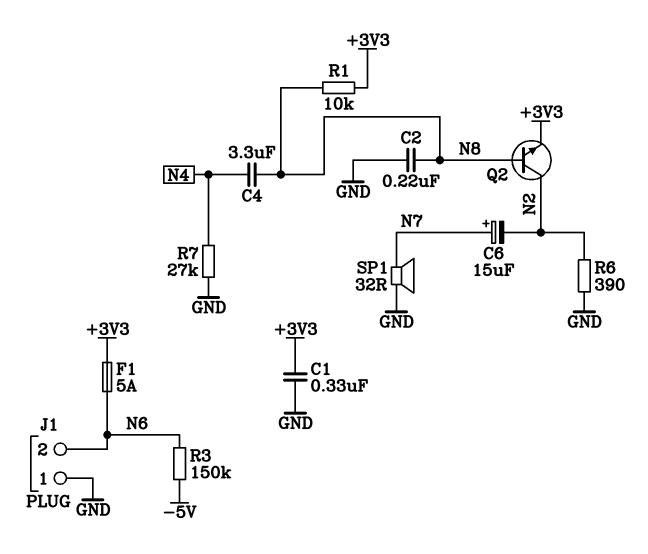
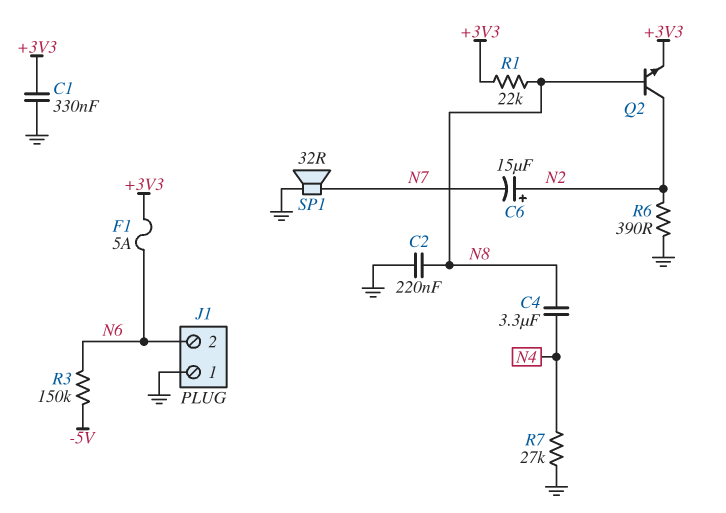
C6: 15uF (plus N7, minus N2) -> 15uF (plus N2, minus N7)
R1: 10k (+3V3, N8) -> 22k (+3V3, N8)

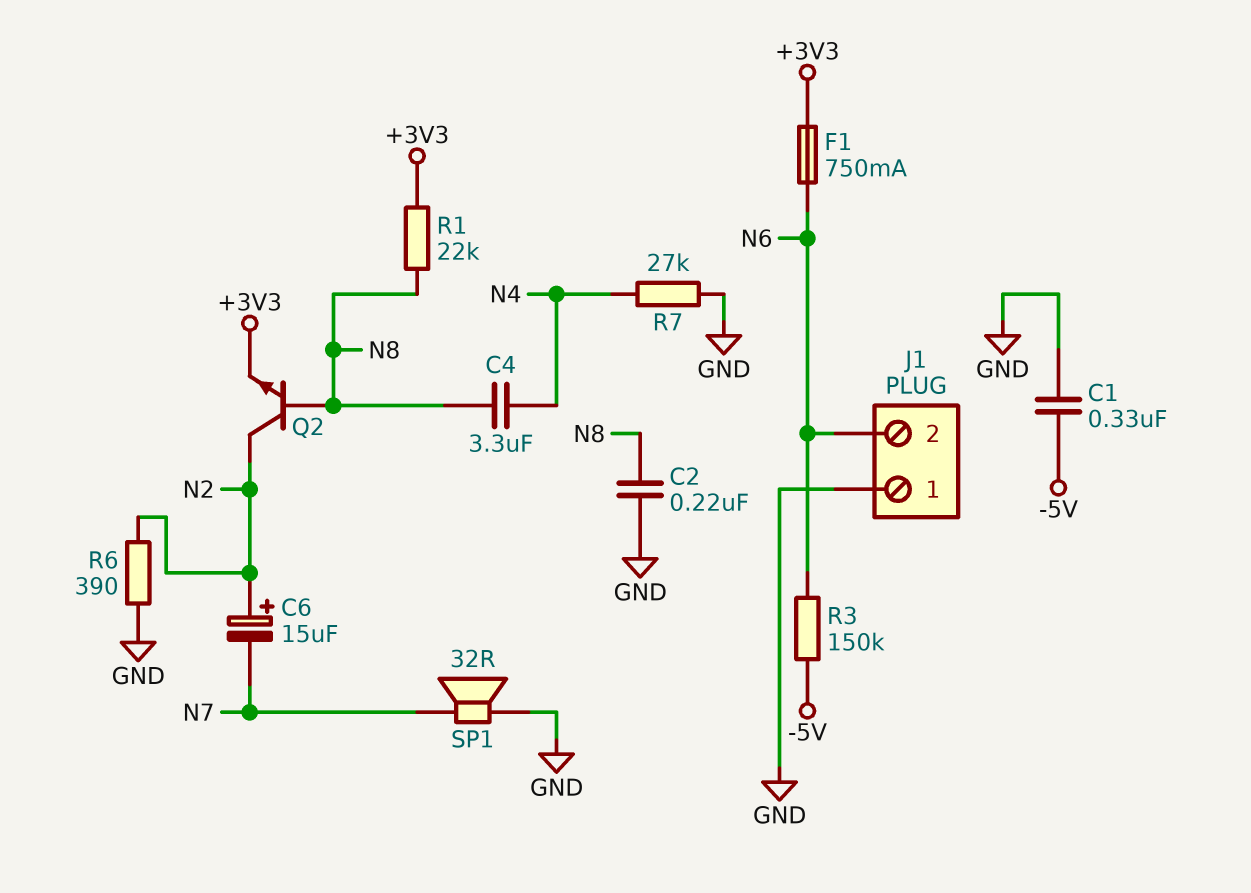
C1: 330nF (+3V3, GND) -> 330nF (-5V, GND)
F1: 5A (+3V3, N6) -> 750mA (+3V3, N6)

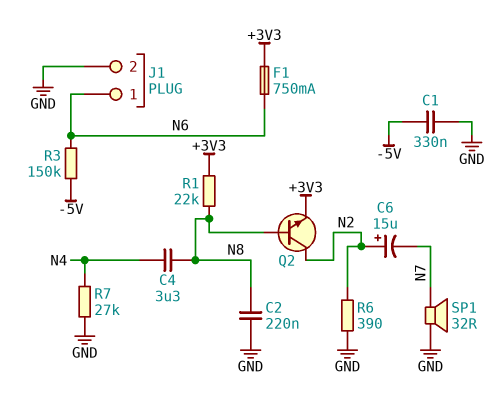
J1 pin 1: GND -> N6
J1 pin 2: N6 -> GND

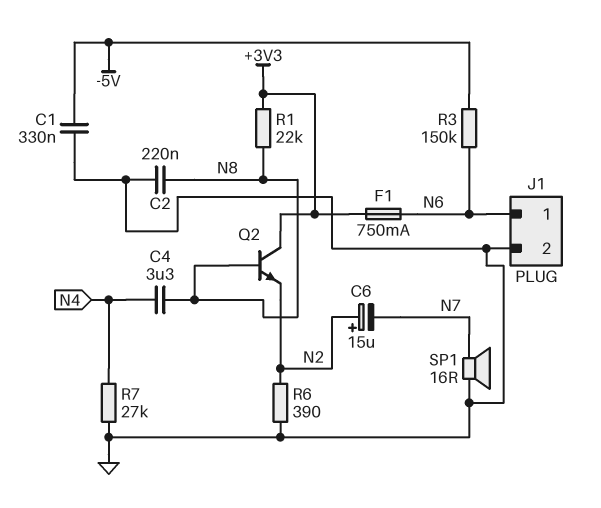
Q2: NPN (B N8, C N2, E +3V3) -> NPN (B N8, C +3V3, E N2)
SP1: speaker 32R (GND, N7) -> speaker 16R (GND, N7)

